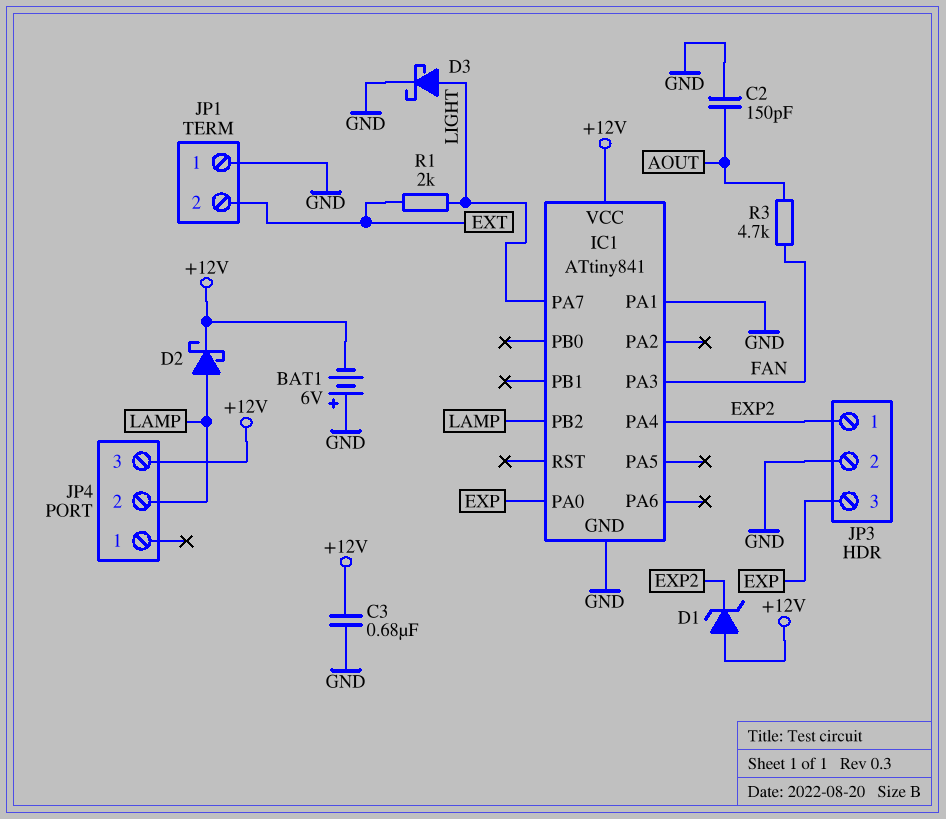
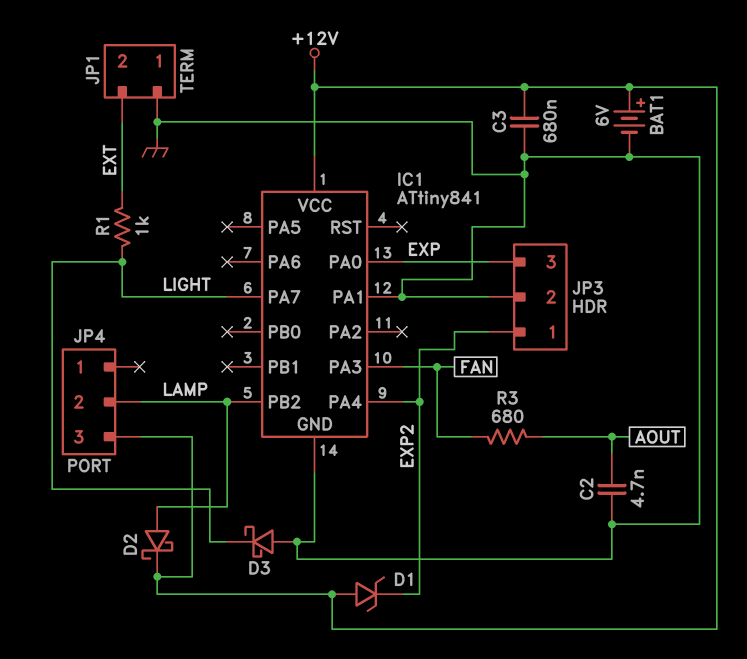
BAT1: 6V (plus GND, minus +12V) -> 6V (plus +12V, minus GND)
C2: 150pF (AOUT, GND) -> 4.7nF (AOUT, GND)
D3: schottky (A LIGHT, K GND) -> schottky (A GND, K LIGHT)
R1: 2k (EXT, LIGHT) -> 1k (EXT, LIGHT)
R3: 4.7k (AOUT, FAN) -> 680 (AOUT, FAN)

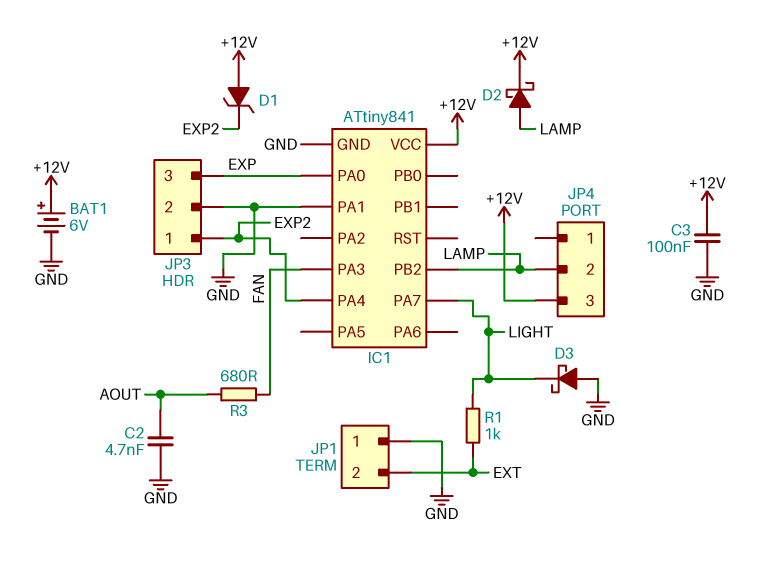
C3: 680nF (+12V, GND) -> 100nF (+12V, GND)

